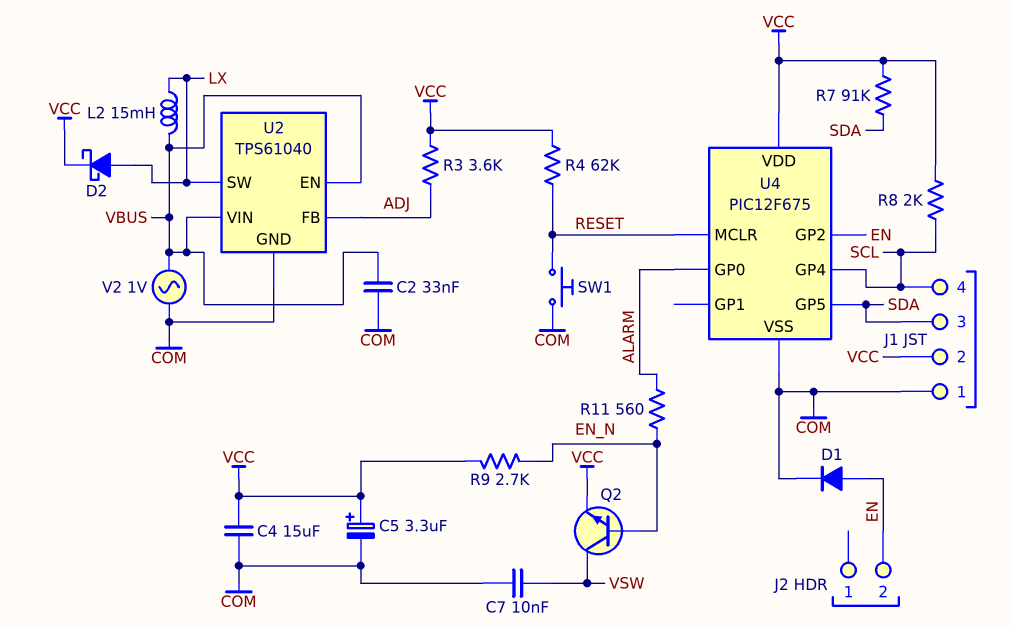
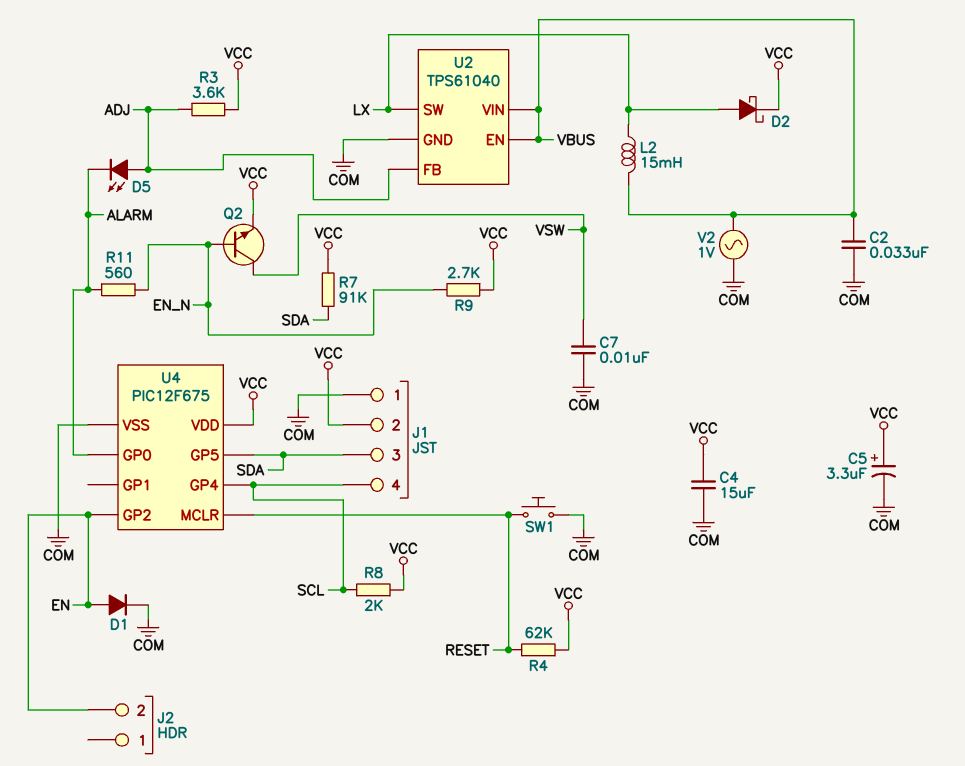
D5: none -> LED (A ADJ, K ALARM)

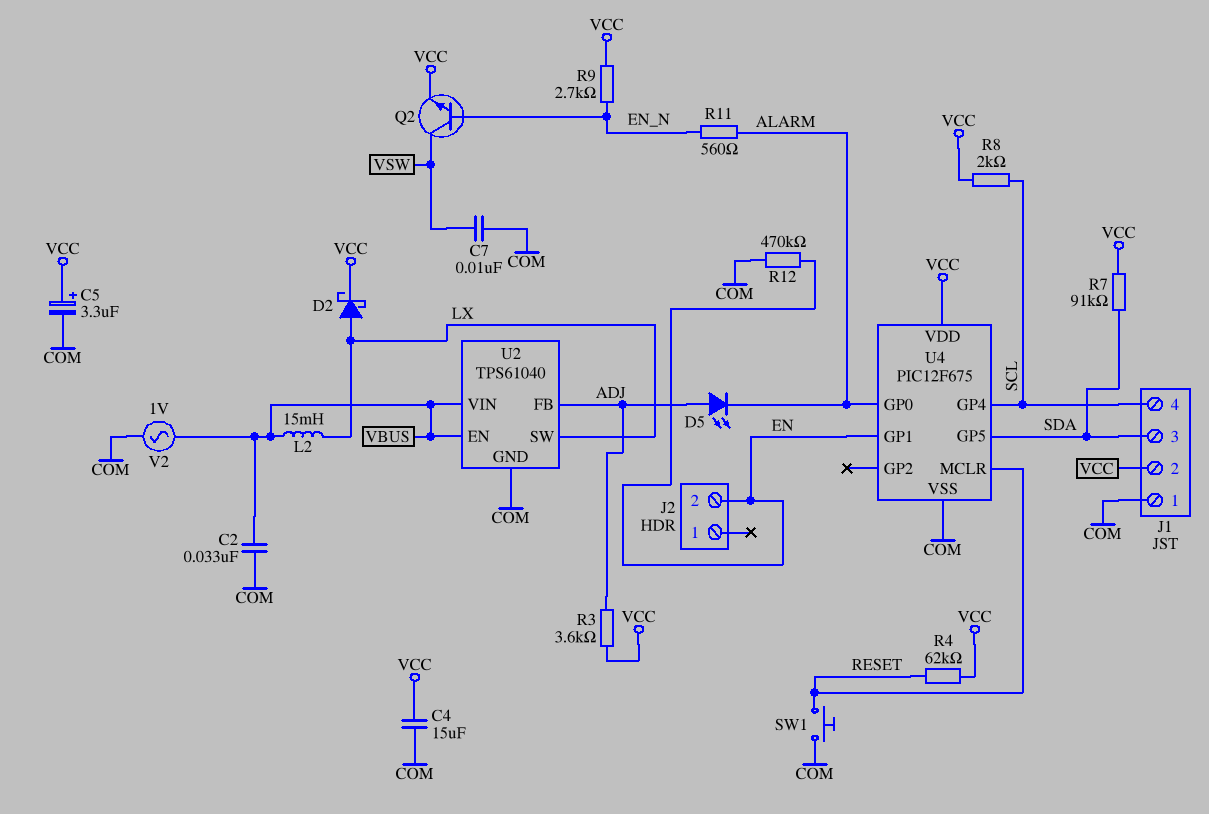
D1: diode (A EN, K COM) -> none
R12: none -> 470k (COM, EN)
U4 pin GP1: none -> EN
U4 pin GP2: EN -> none

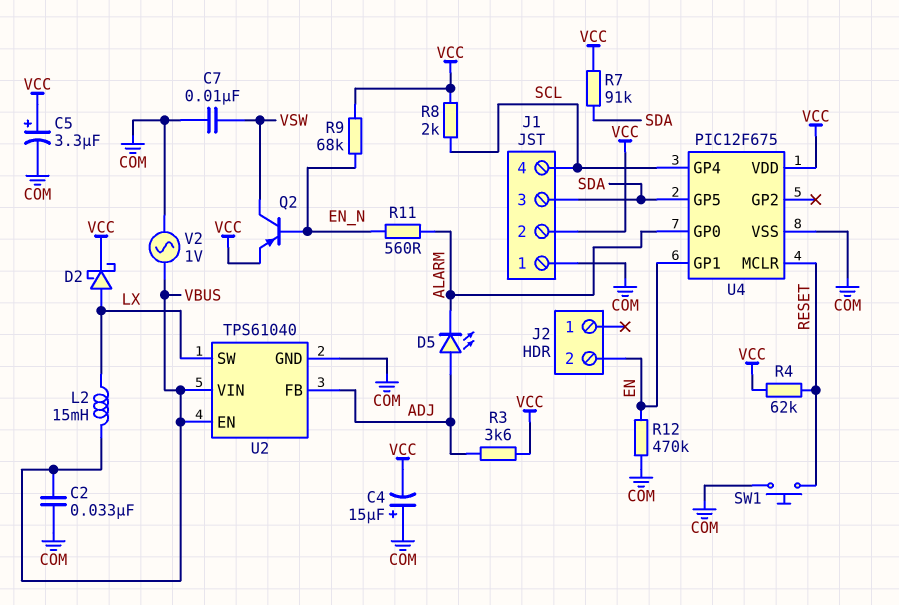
C4: 15uF (COM, VCC) -> 15uF (plus COM, minus VCC)
Q2: NPN (B EN_N, C VSW, E VCC) -> PNP (B EN_N, C VSW, E VCC)
R9: 2.7k (EN_N, VCC) -> 68k (EN_N, VCC)

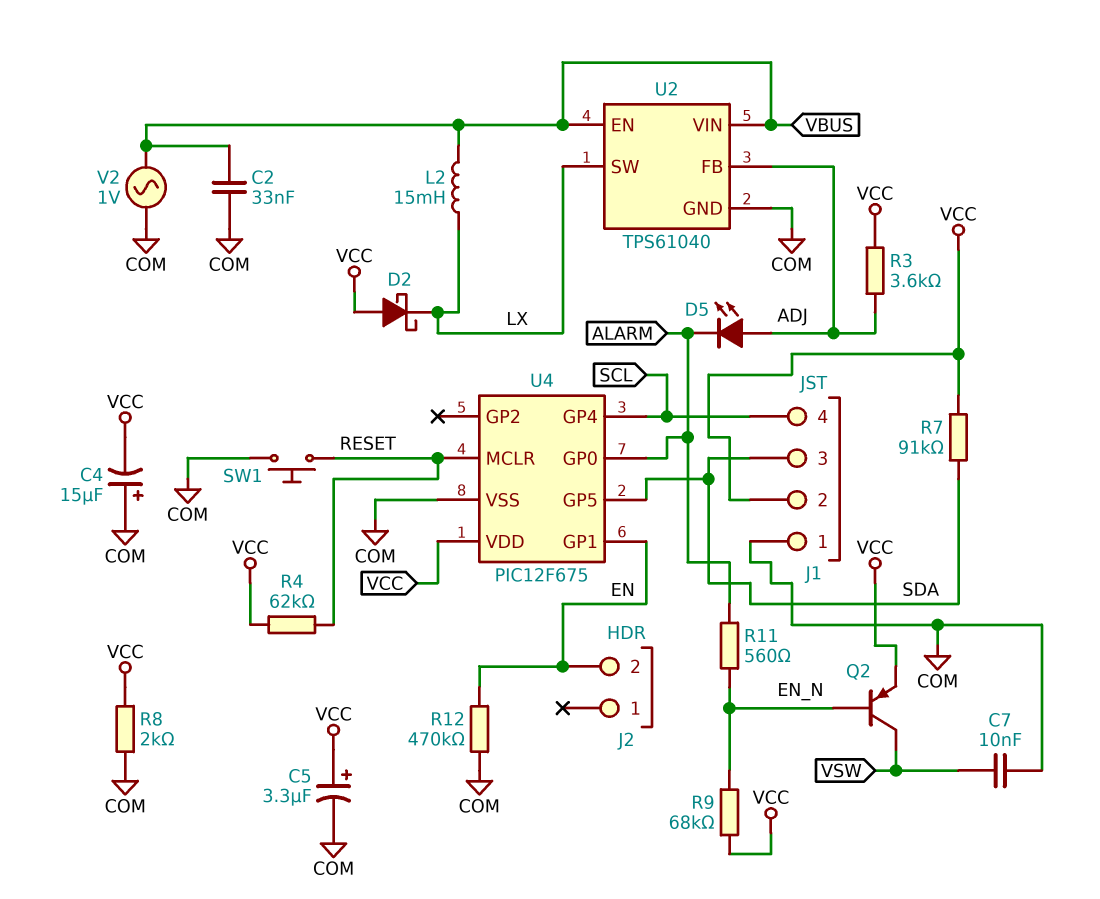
D2: schottky (A LX, K VCC) -> schottky (A VCC, K LX)
R8: 2k (SCL, VCC) -> 2k (COM, VCC)

